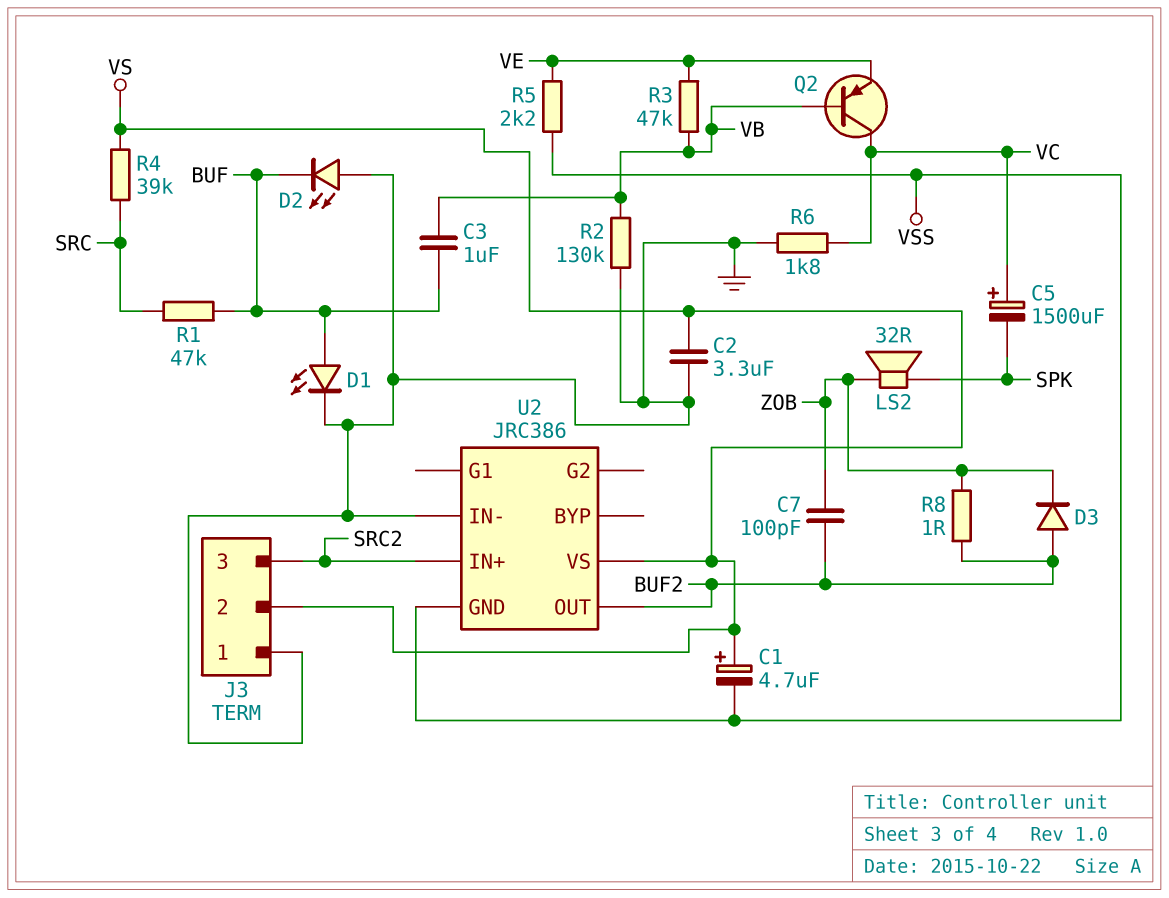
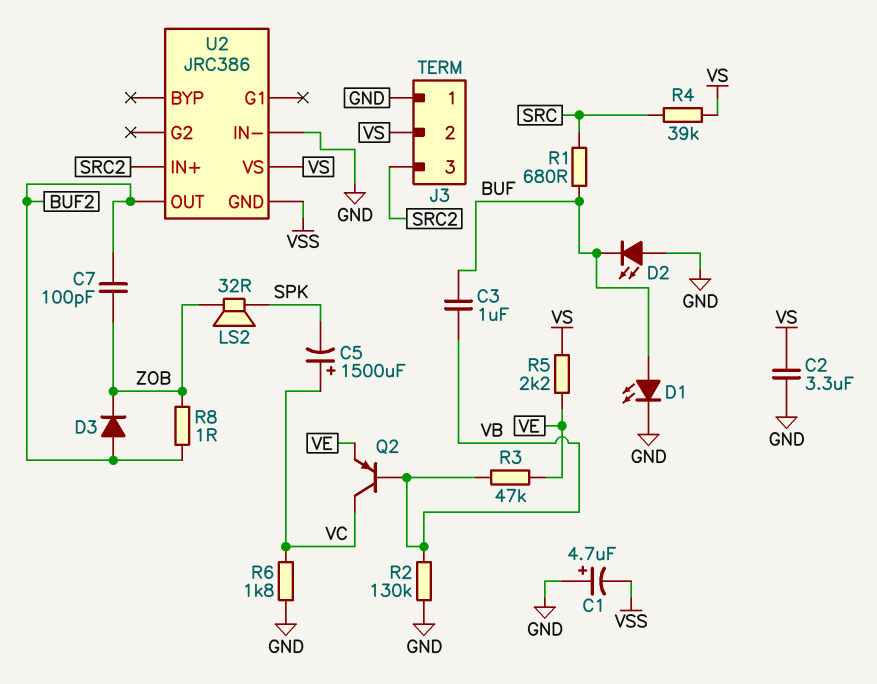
C1: 4.7uF (plus VS, minus VSS) -> 4.7uF (plus GND, minus VSS)
R1: 47k (BUF, SRC) -> 680 (BUF, SRC)
R5: 2.2k (VE, VSS) -> 2.2k (VE, VS)

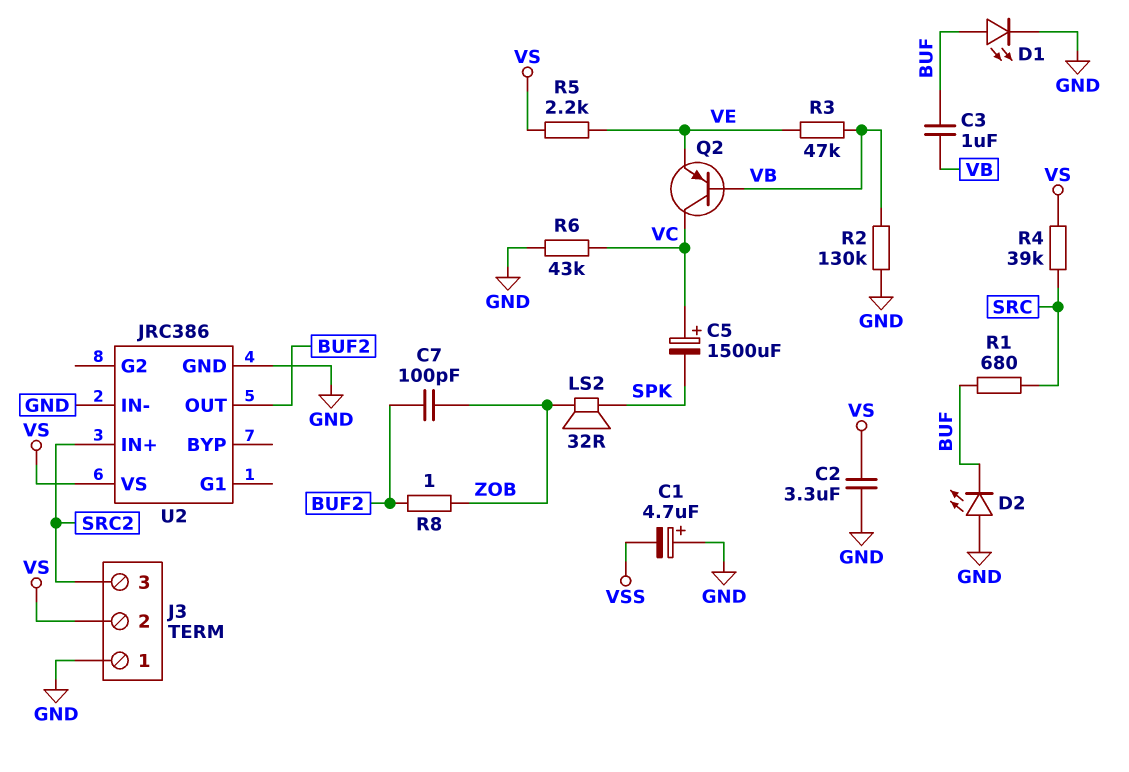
D3: diode (A BUF2, K ZOB) -> none
R6: 1.8k (GND, VC) -> 43k (GND, VC)
U2 pin GND: VSS -> GND

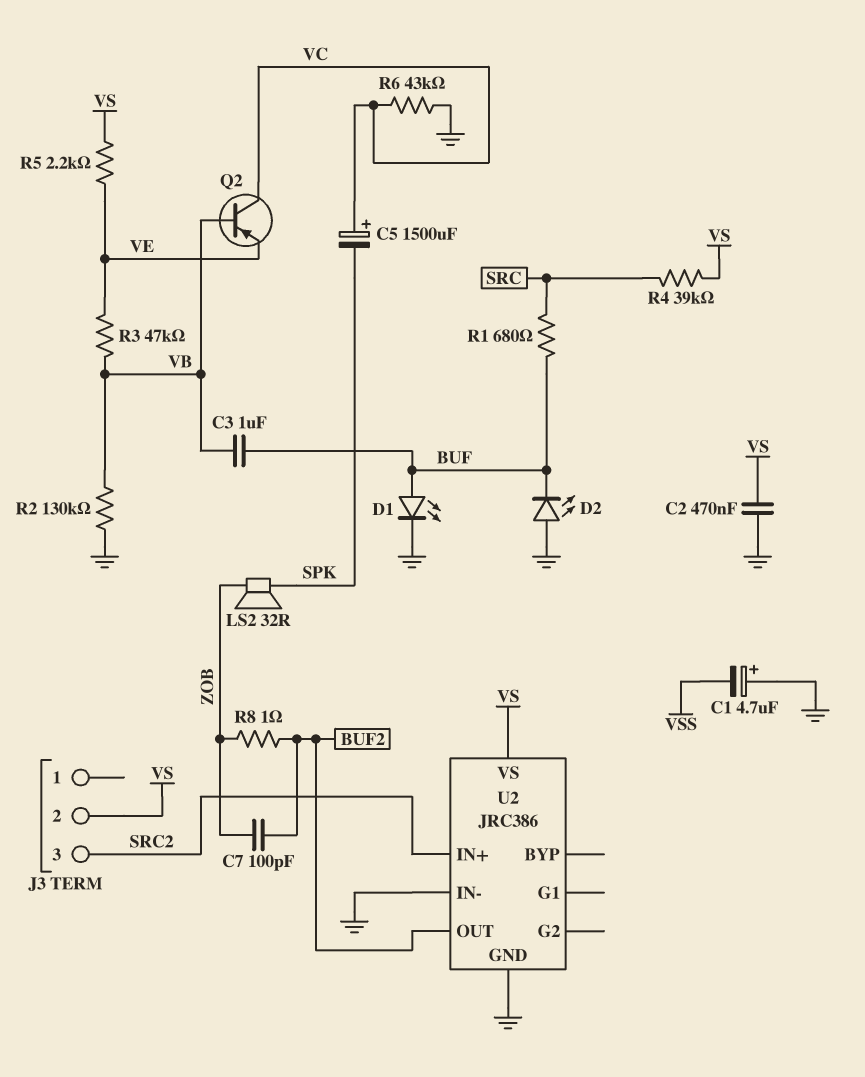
C2: 3.3uF (GND, VS) -> 470nF (GND, VS)
J3 pin 1: GND -> none

